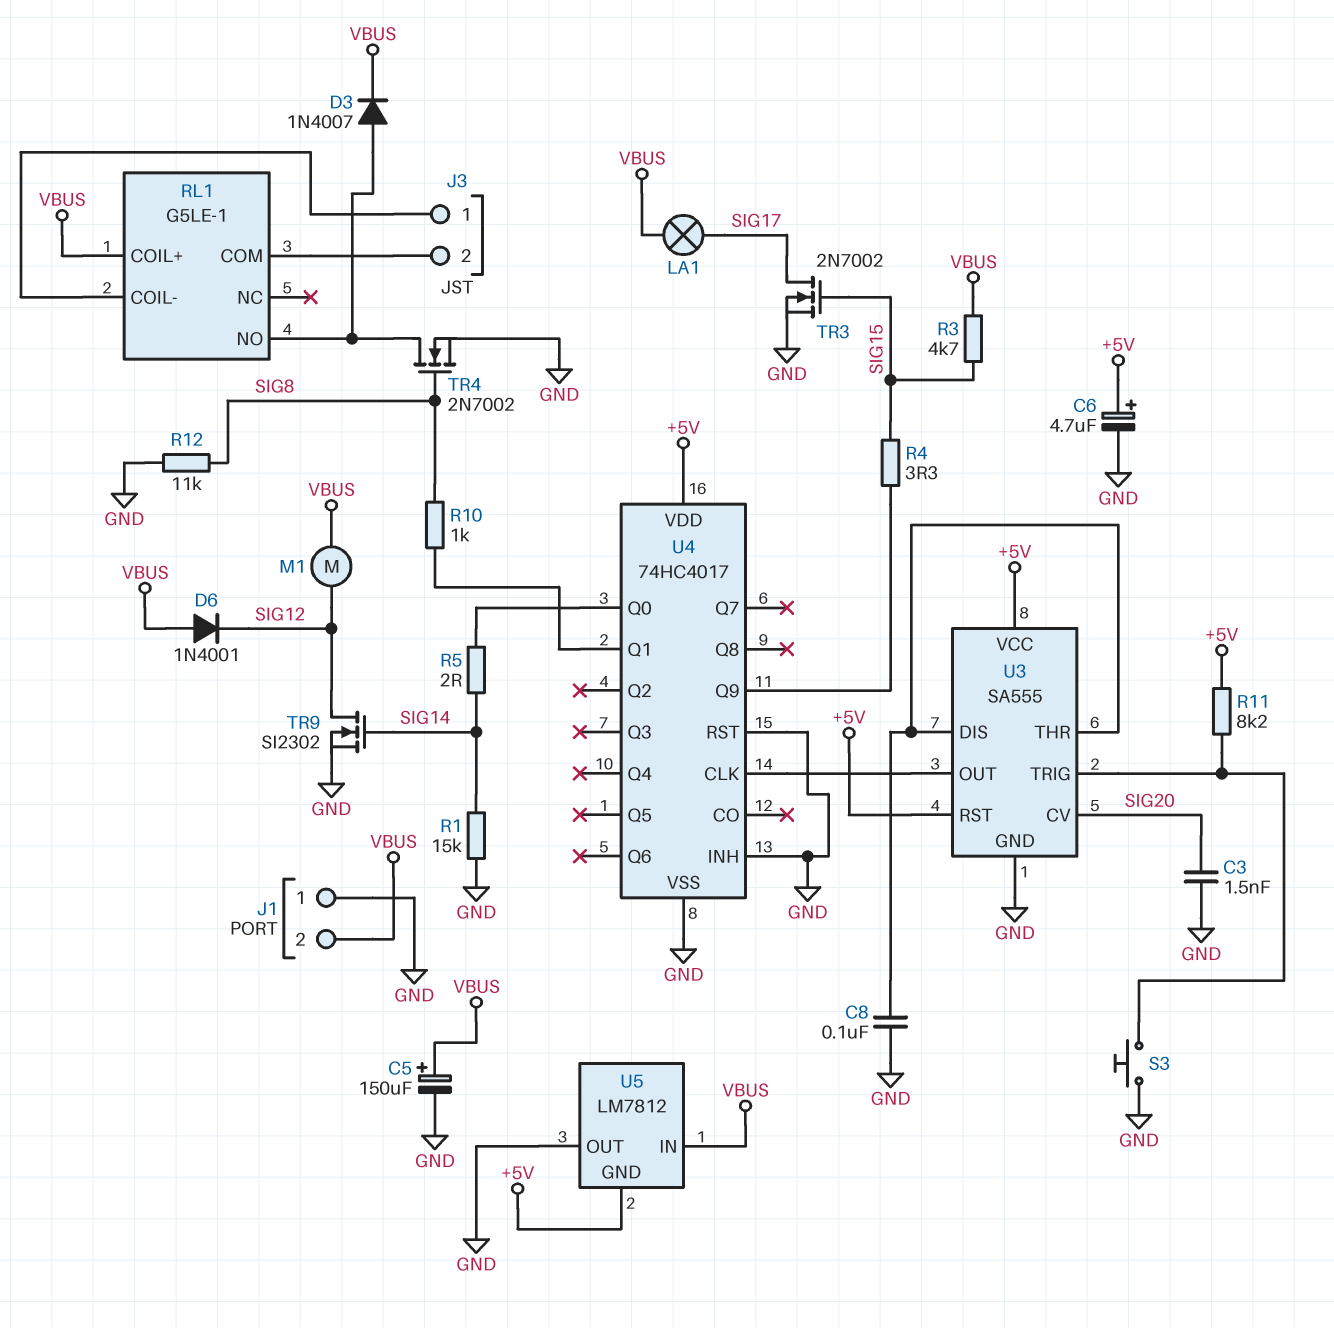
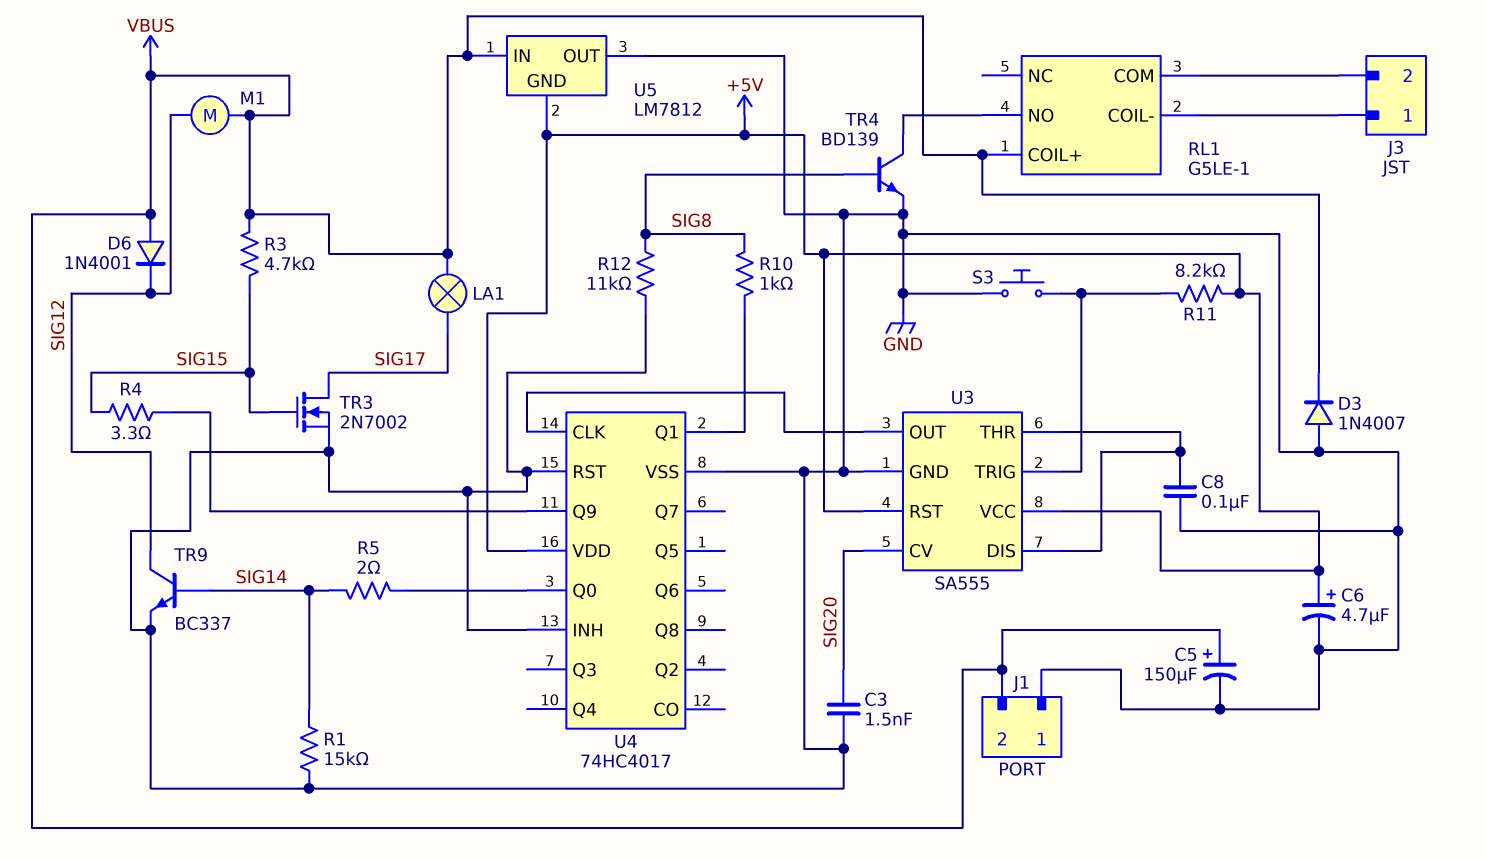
D3: diode 1N4007 (A RL1/NO, K VBUS) -> diode 1N4007 (A GND, K VBUS)
TR4: NMOS 2N7002 (G SIG8, D RL1/NO, S GND) -> NPN BD139 (B SIG8, C RL1/NO, E GND)
TR9: NMOS SI2302 (G SIG14, D SIG12, S GND) -> NPN BC337 (B SIG14, C SIG12, E GND)

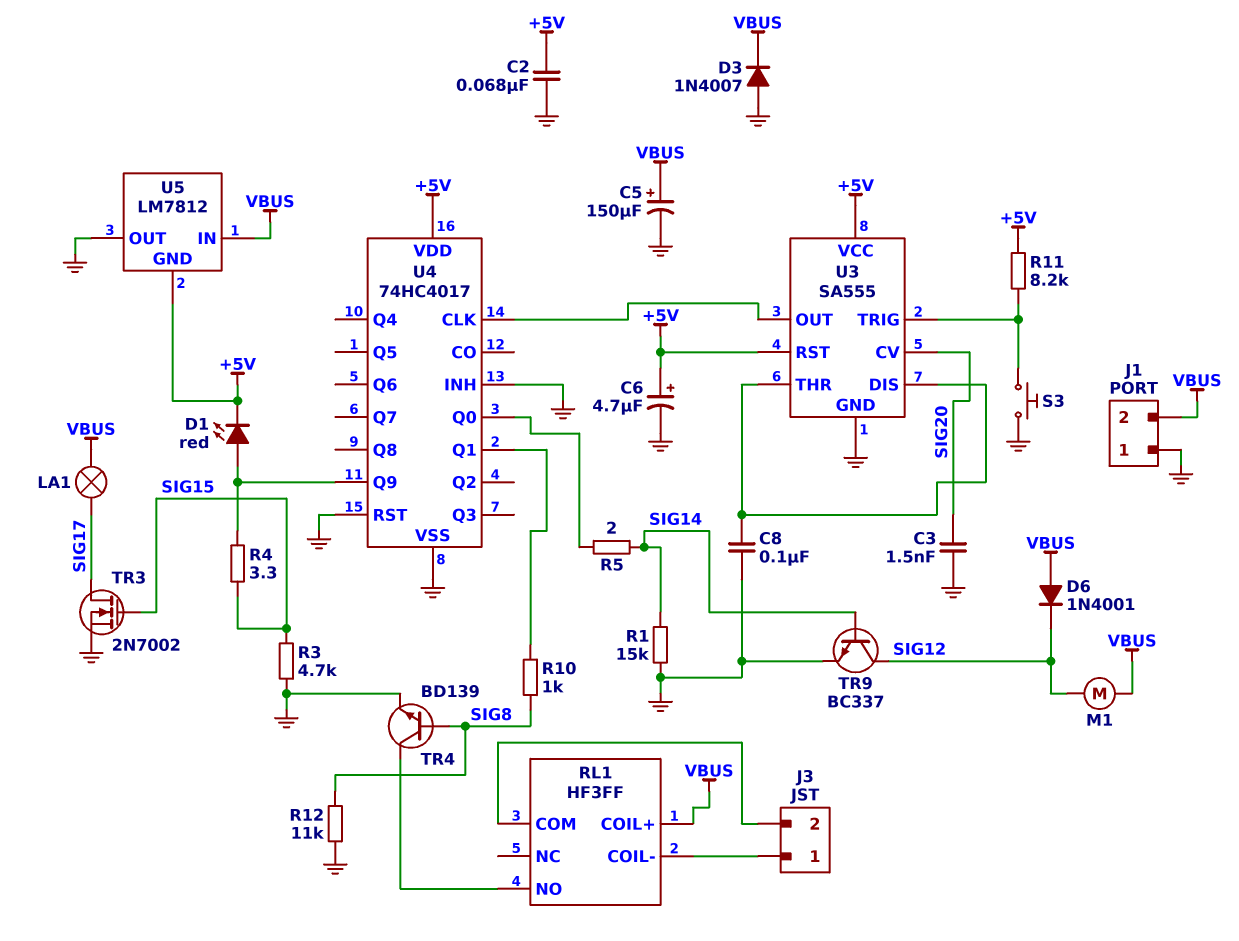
C2: none -> 68nF (+5V, GND)
D1: none -> LED red (A U4/Q9, K +5V)
R3: 4.7k (SIG15, VBUS) -> 4.7k (GND, SIG15)
RL1: G5LE-1 -> HF3FF

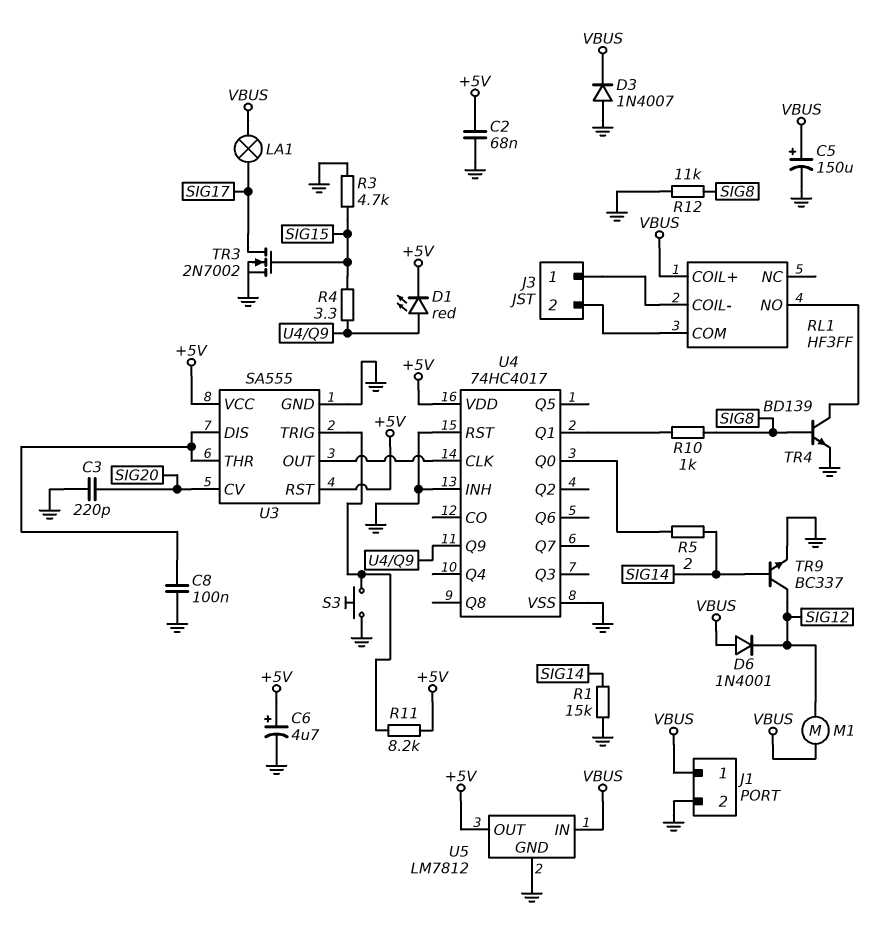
C3: 1.5nF (GND, SIG20) -> 220pF (GND, SIG20)
J1 pin 1: GND -> VBUS
J1 pin 2: VBUS -> GND
U5 pin GND: +5V -> GND
U5 pin OUT: GND -> +5V

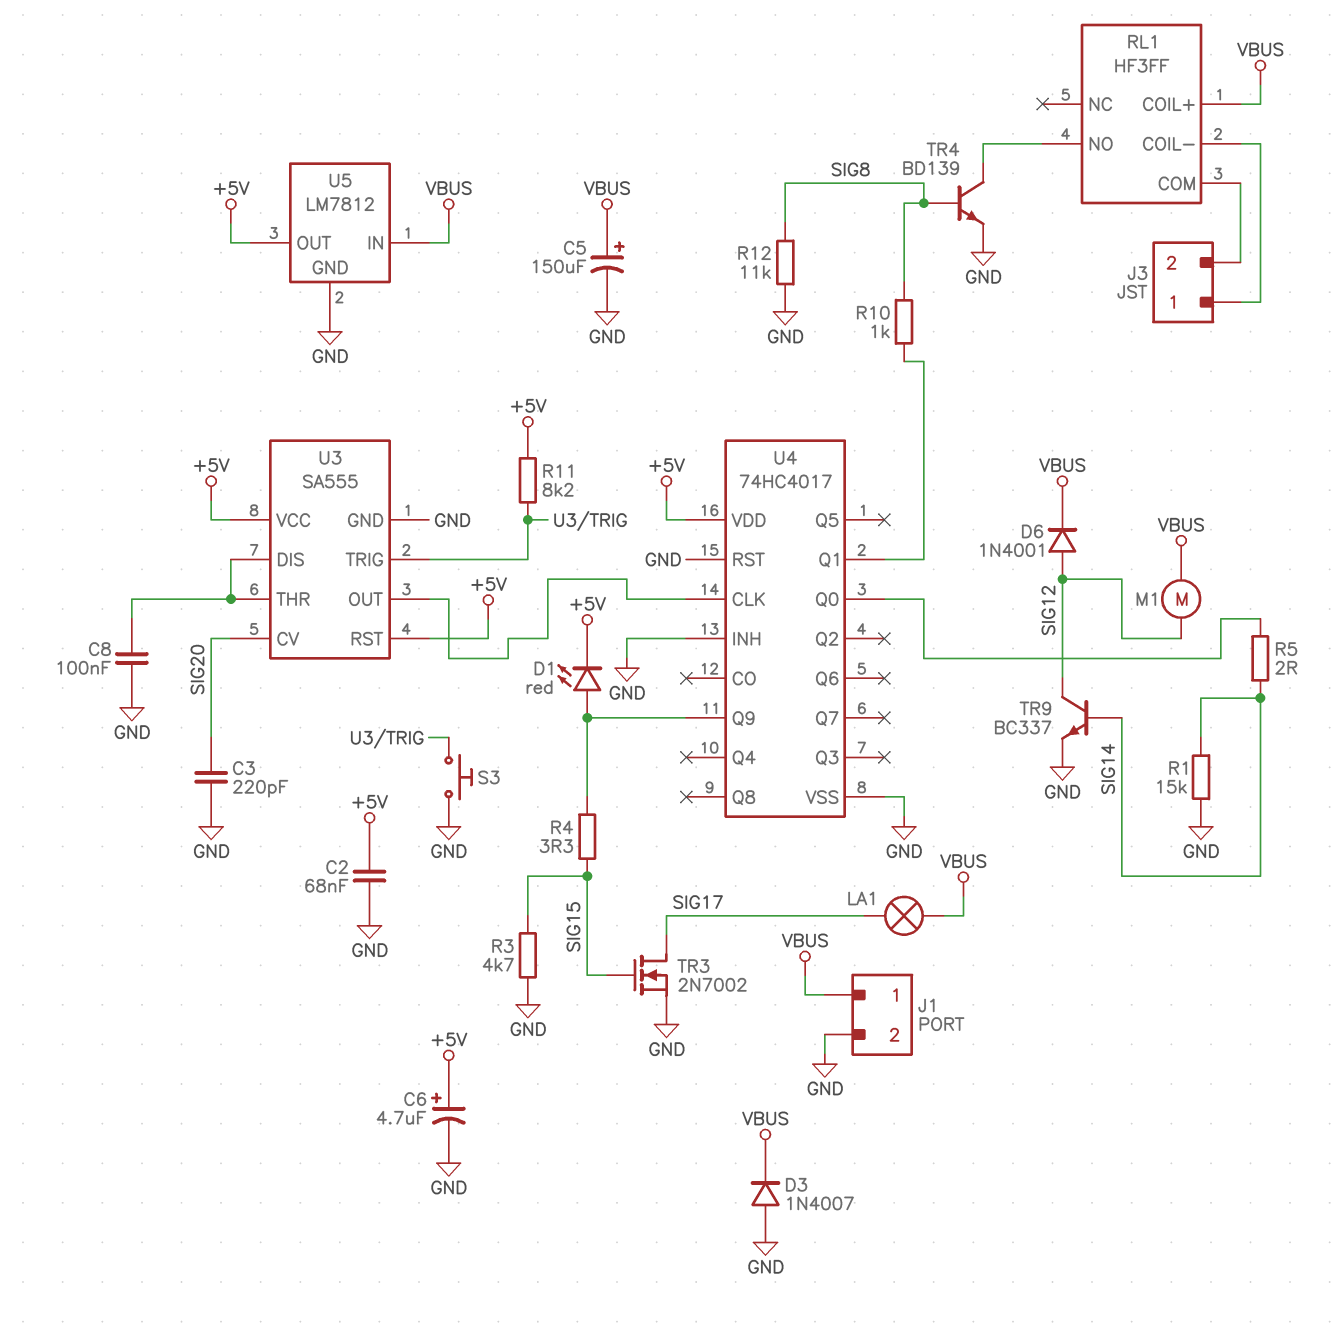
D6: diode 1N4001 (A VBUS, K SIG12) -> diode 1N4001 (A SIG12, K VBUS)

